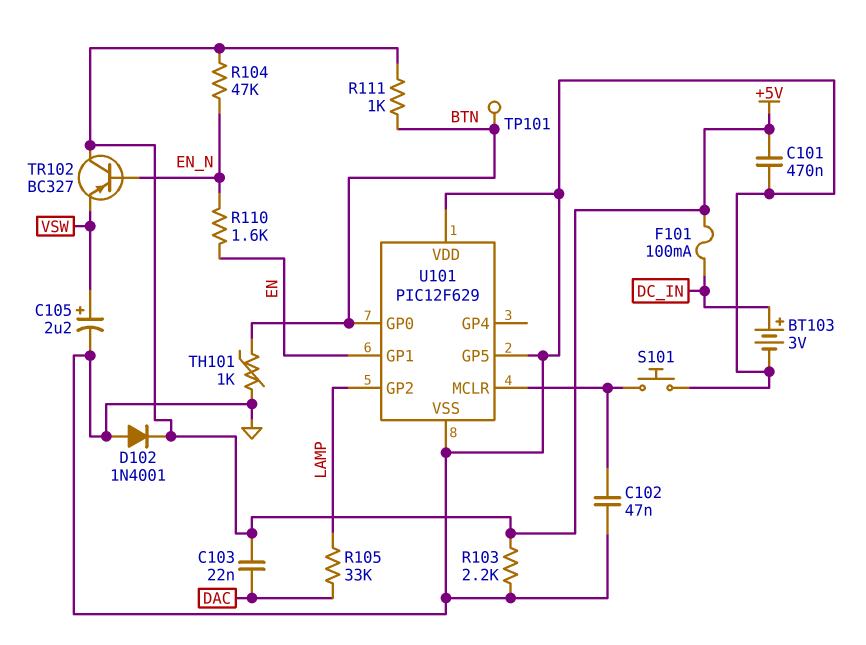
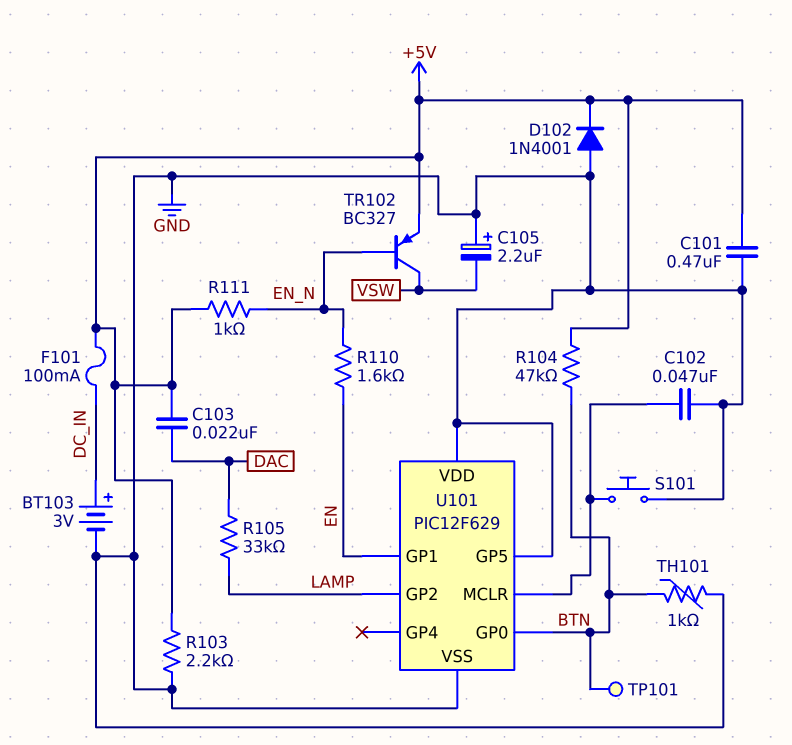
C105: 2.2uF (plus VSW, minus GND) -> 2.2uF (plus GND, minus VSW)
R104: 47k (+5V, EN_N) -> 47k (+5V, BTN)
R111: 1k (+5V, BTN) -> 1k (+5V, EN_N)
TR102: PNP BC327 (B EN_N, C +5V, E VSW) -> PNP BC327 (B EN_N, C VSW, E +5V)

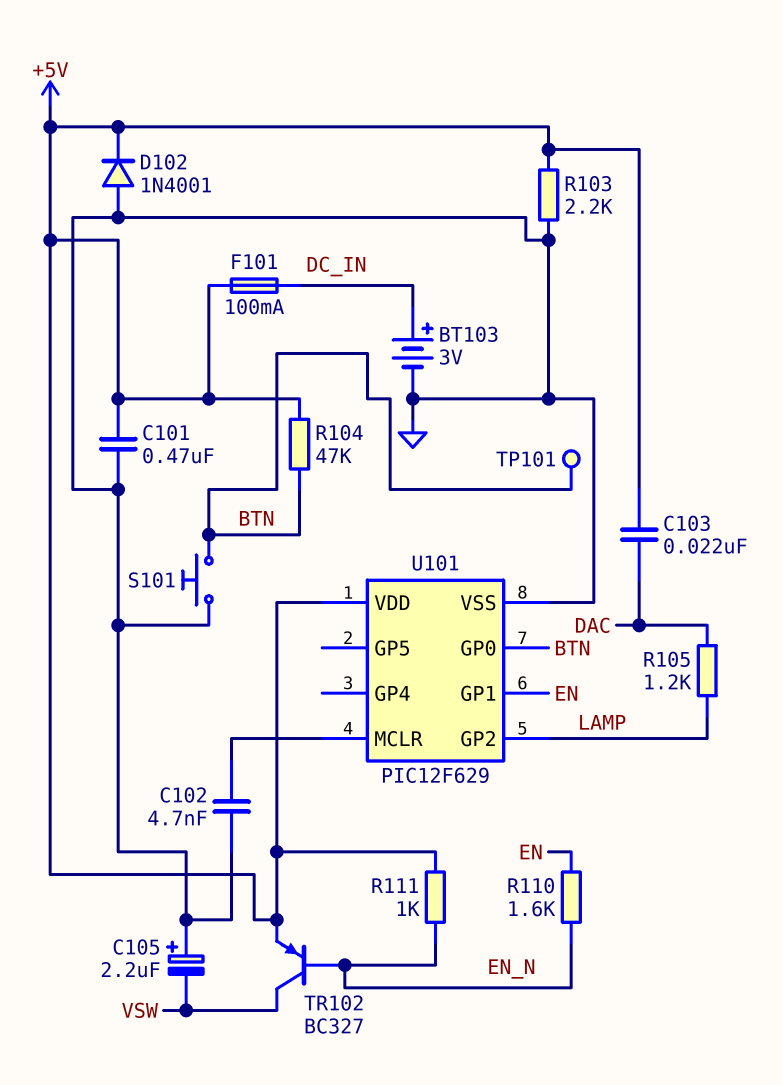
C102: 47nF (GND, U101/MCLR) -> 4.7nF (GND, U101/MCLR)
R105: 33k (DAC, LAMP) -> 1.2k (DAC, LAMP)
S101: button (GND, U101/MCLR) -> button (BTN, GND)
TH101: 1k (BTN, GND) -> none
U101 pin GP5: GND -> none
U101 pin VDD: GND -> +5V

